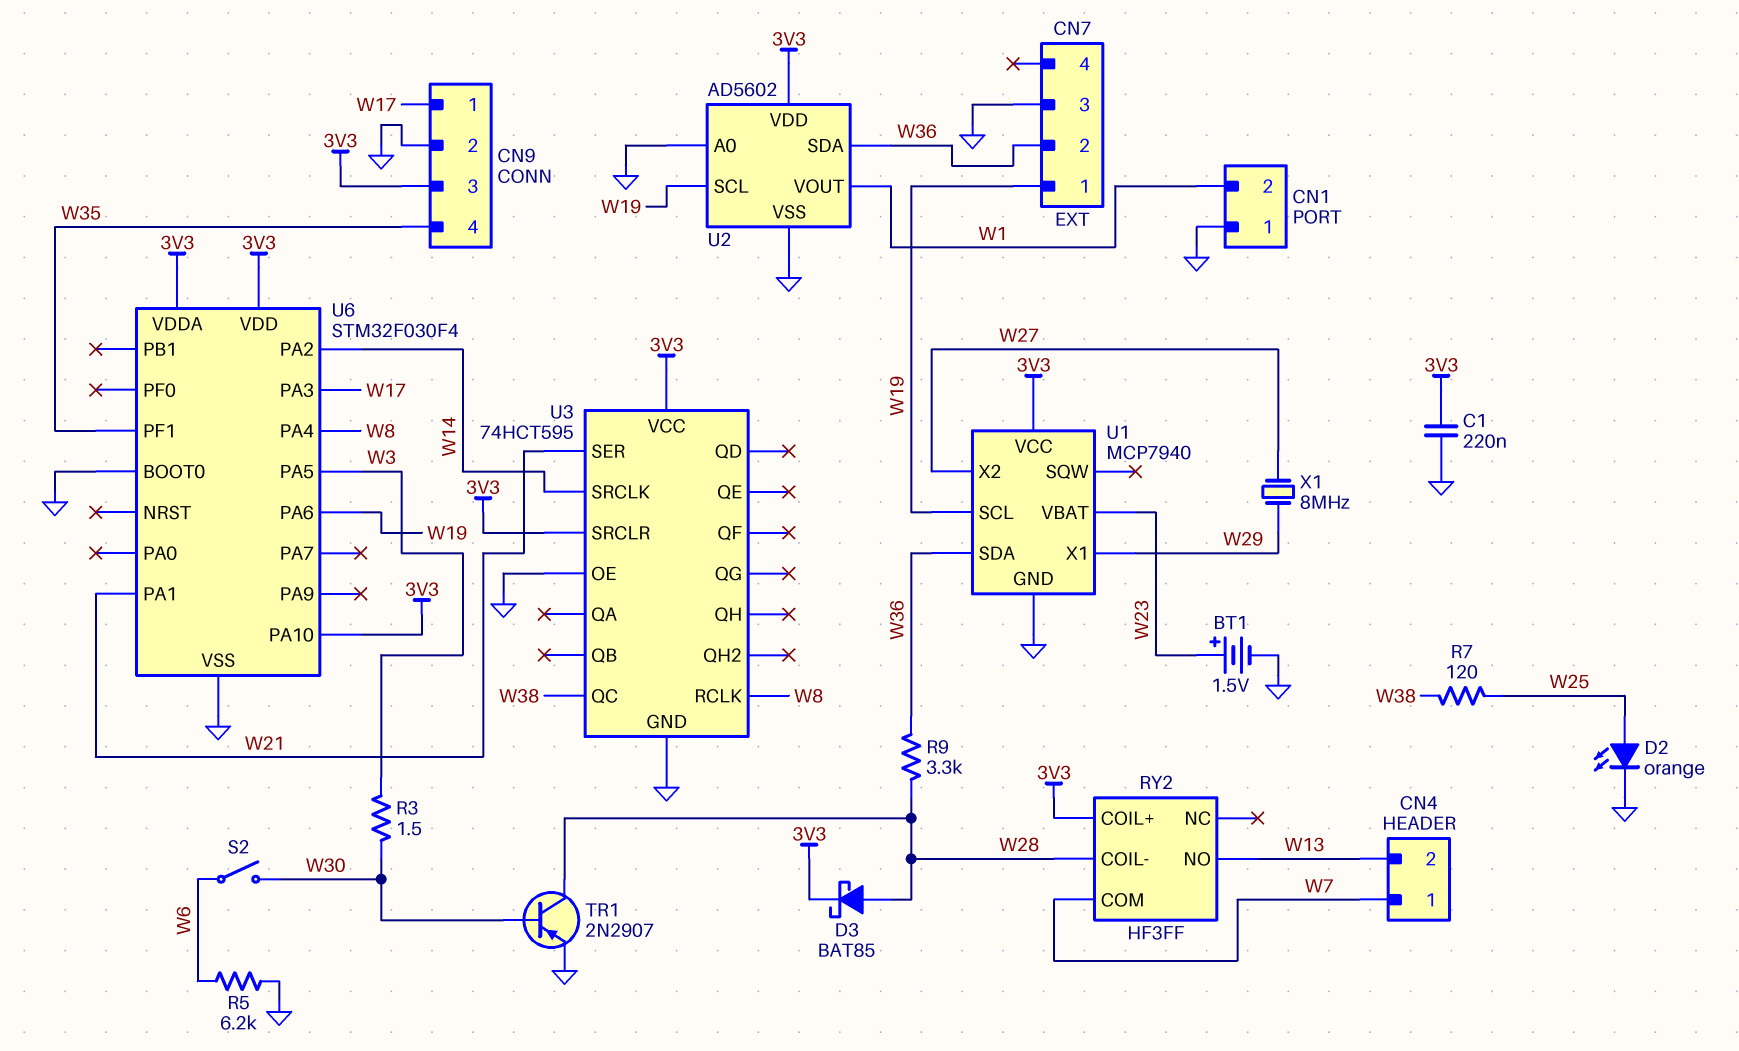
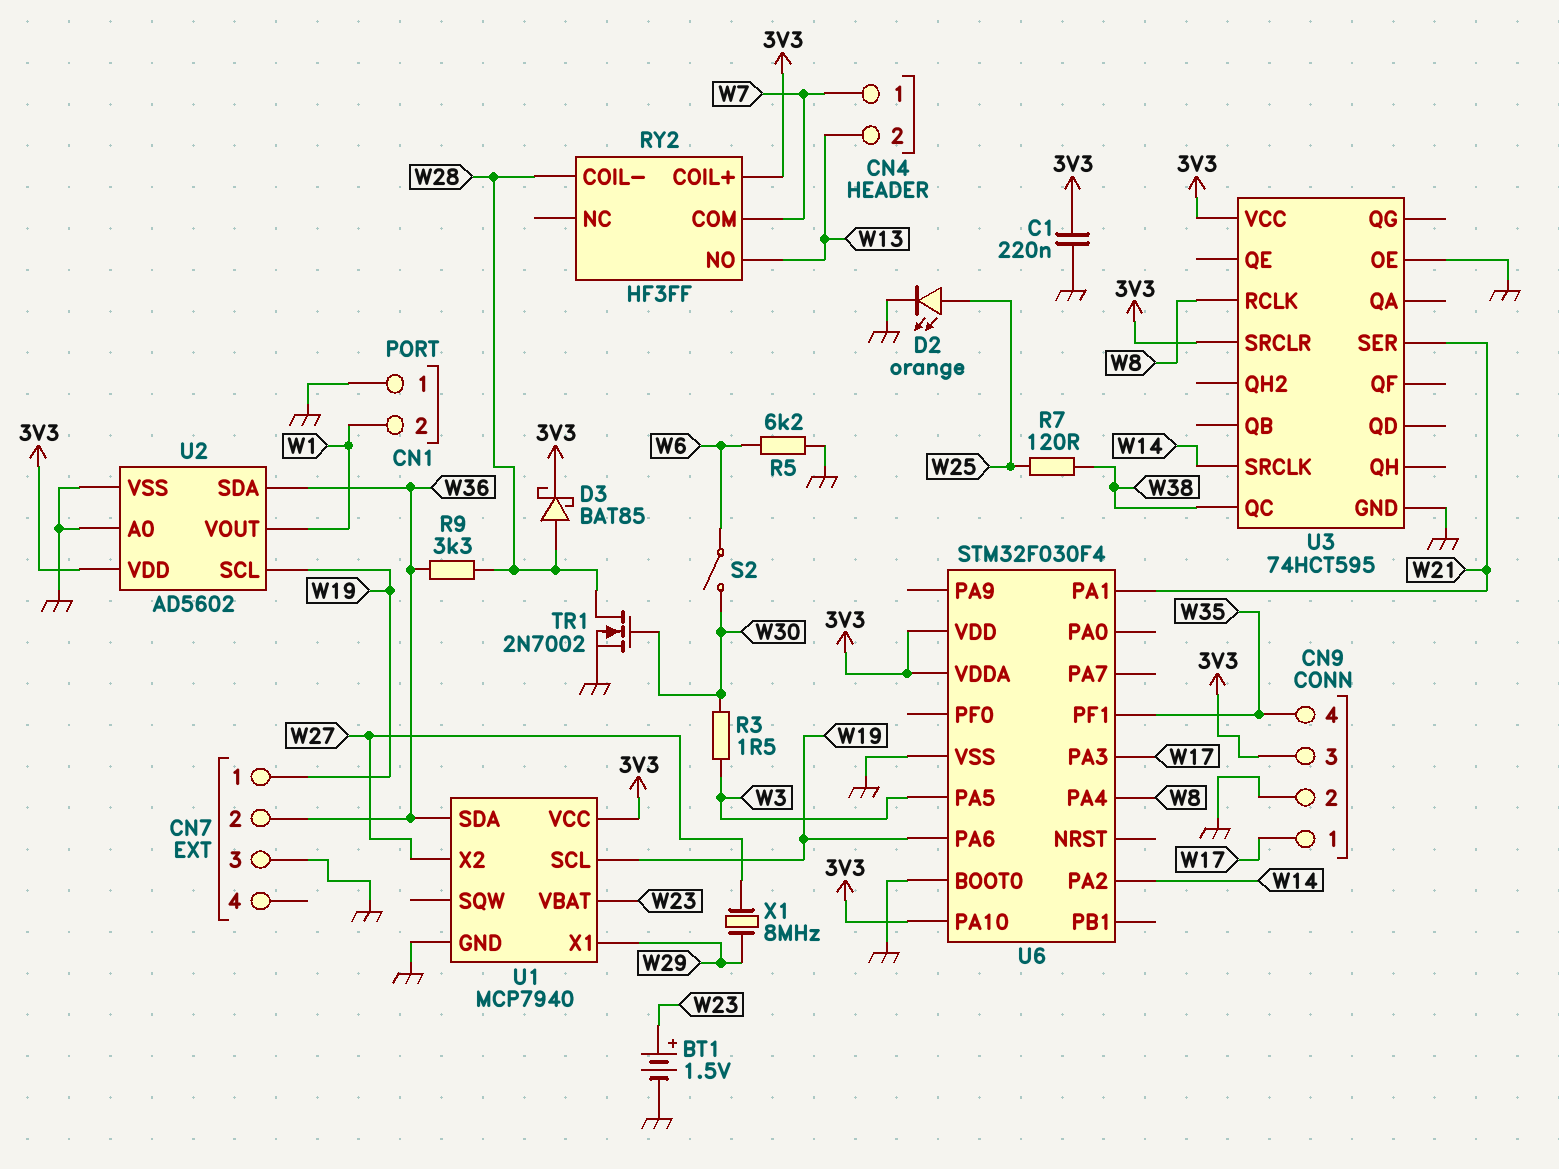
TR1: PNP 2N2907 (B W30, C W28, E GND) -> NMOS 2N7002 (G W30, D W28, S GND)

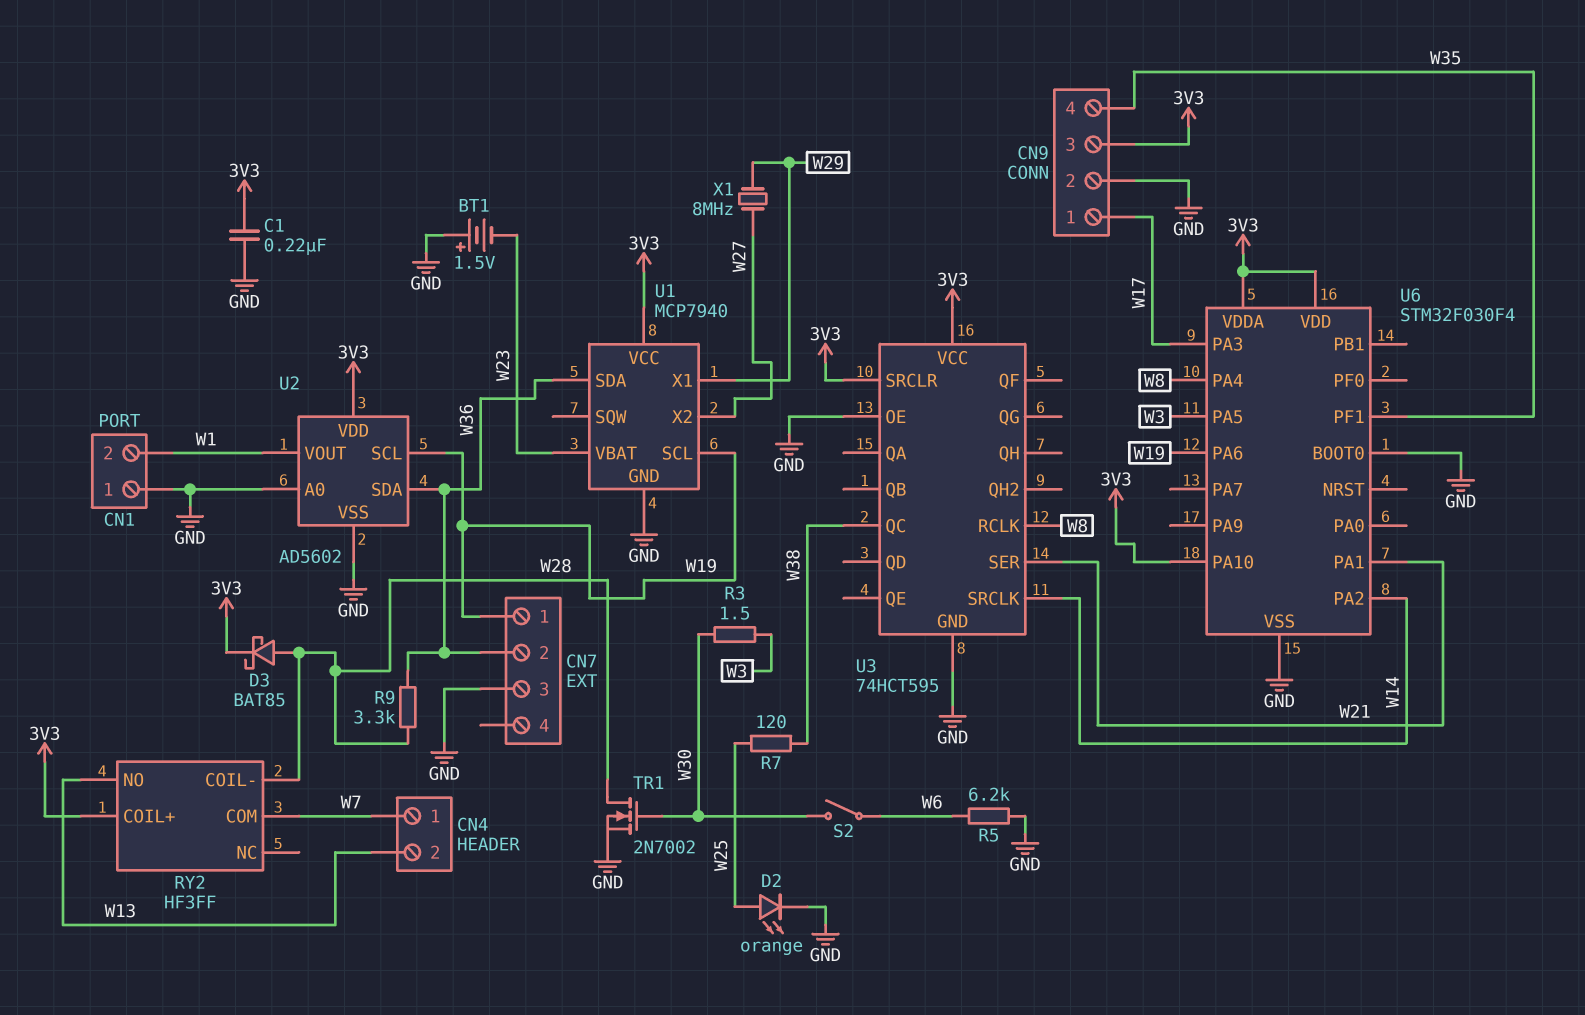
BT1: 1.5V (plus W23, minus GND) -> 1.5V (plus GND, minus W23)

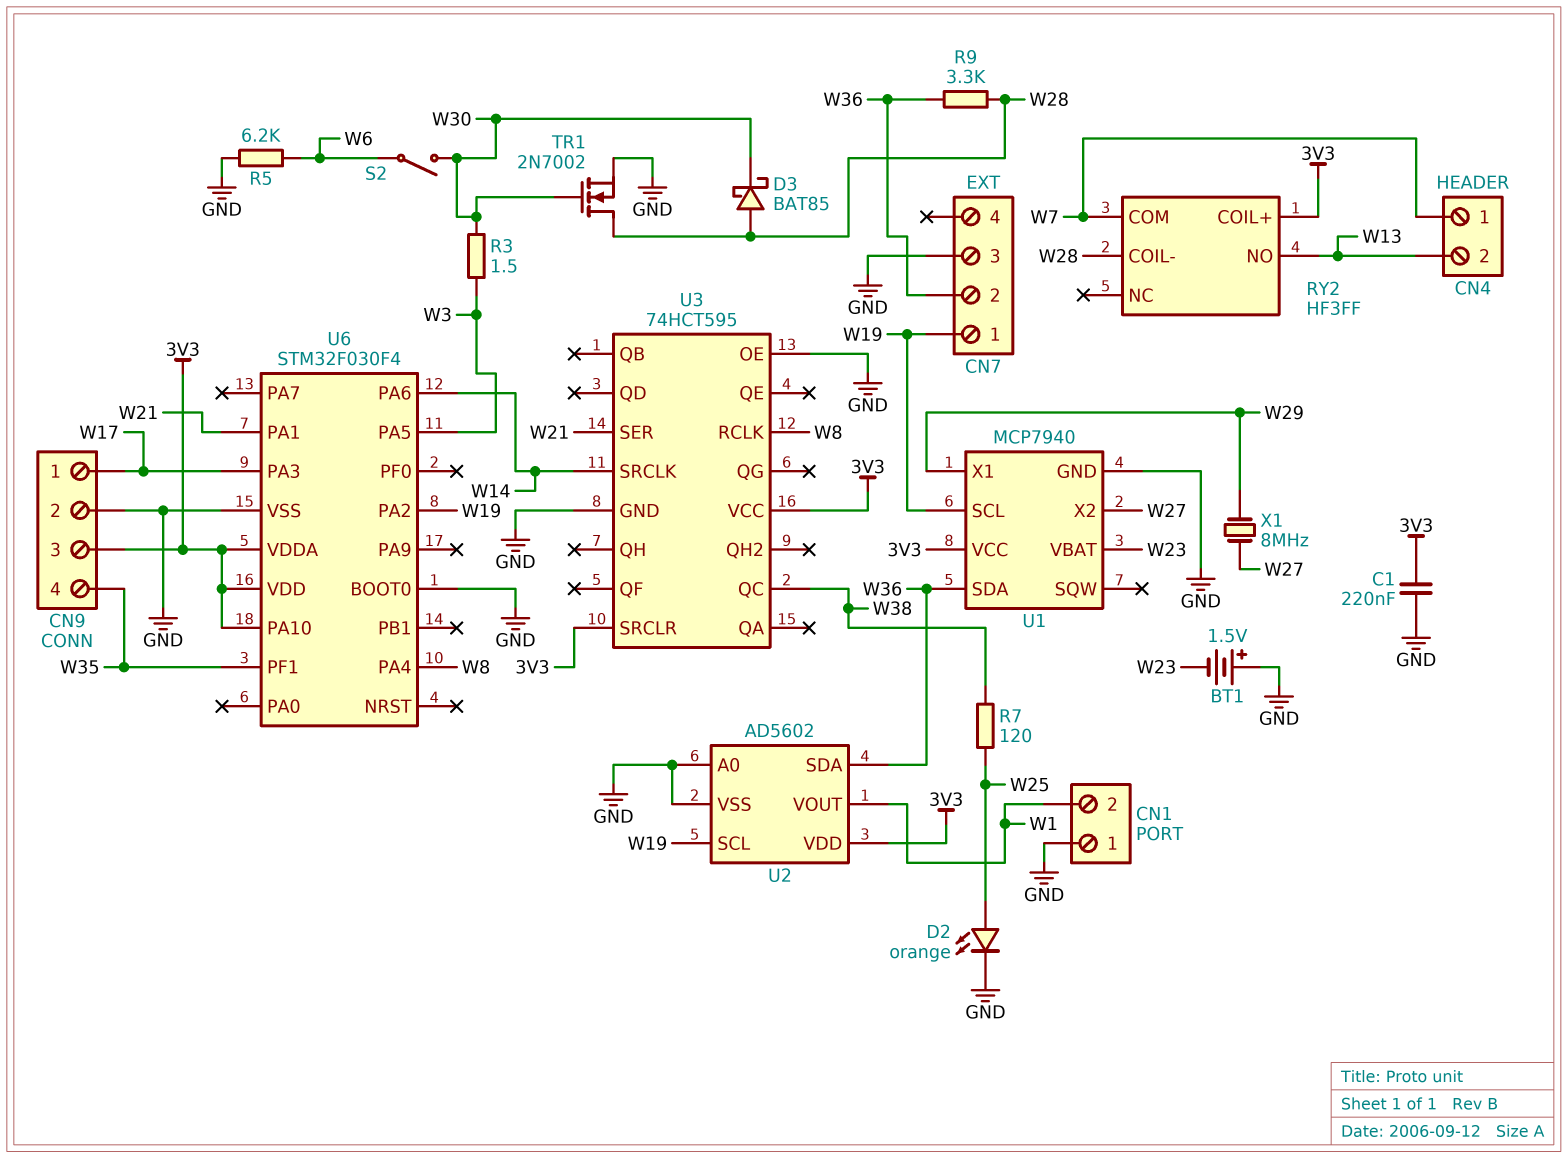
D3: schottky BAT85 (A W28, K 3V3) -> schottky BAT85 (A W28, K W30)
U6 pin PA2: W14 -> W19
U6 pin PA6: W19 -> W14

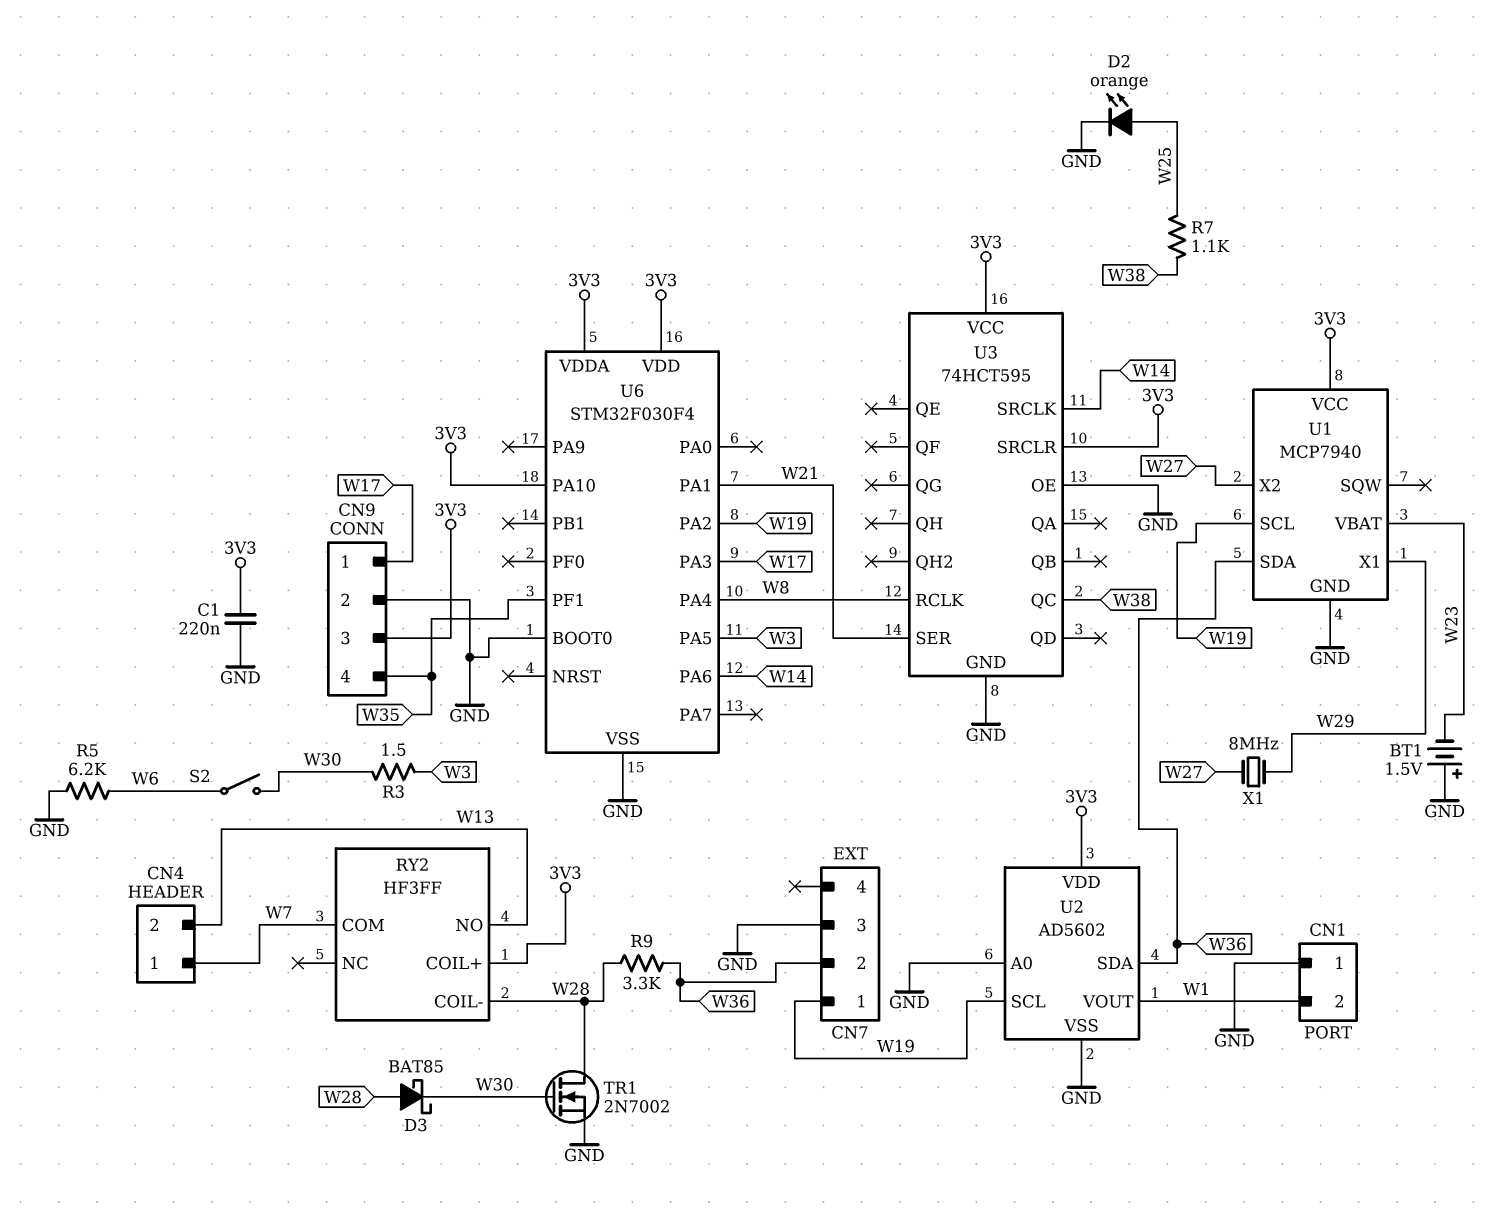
R7: 120 (W25, W38) -> 1.1k (W25, W38)

